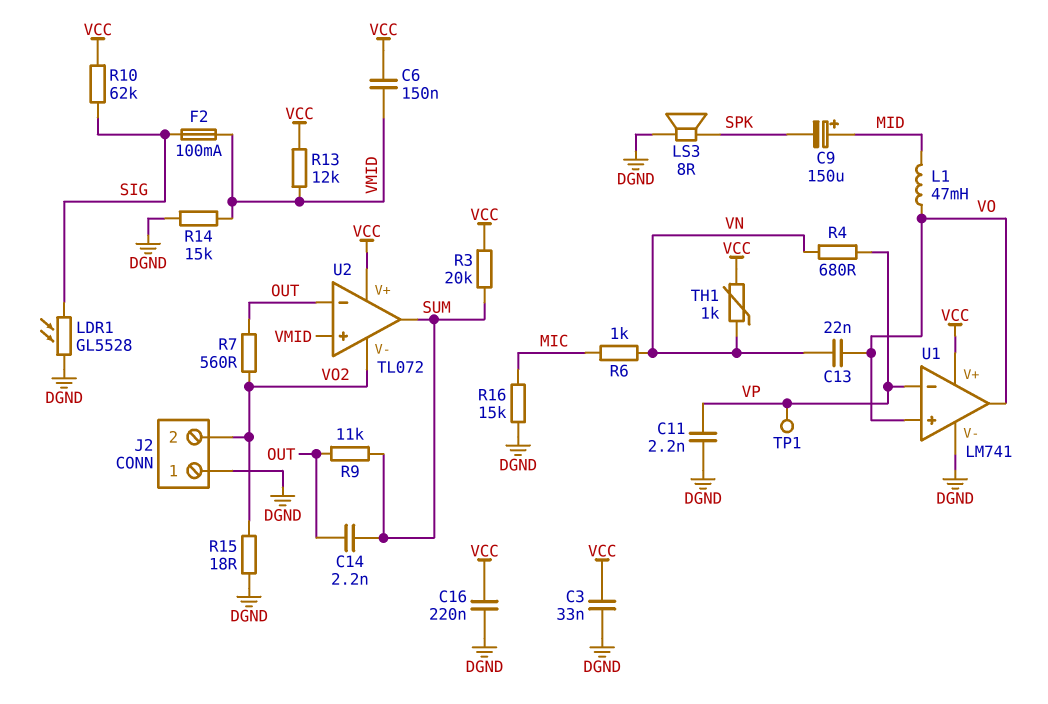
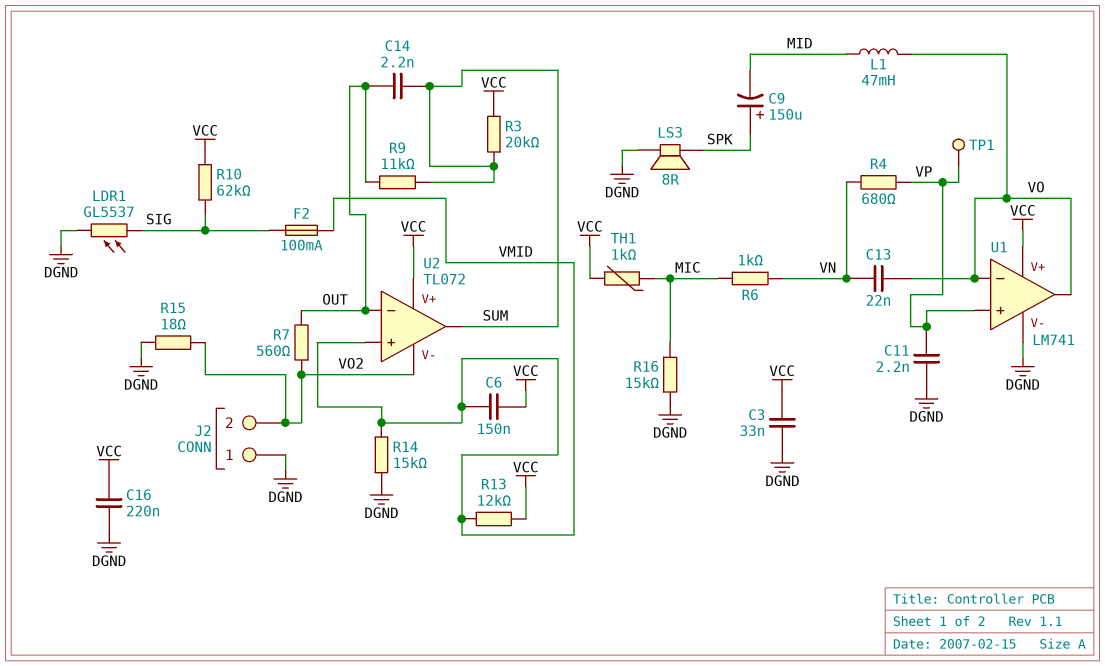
C9: 150uF (plus MID, minus SPK) -> 150uF (plus SPK, minus MID)
LDR1: GL5528 (DGND, SIG) -> GL5537 (DGND, SIG)
TH1: 1k (VCC, VN) -> 1k (MIC, VCC)
U1 pin in+: VO -> VP
U1 pin in-: VP -> VO

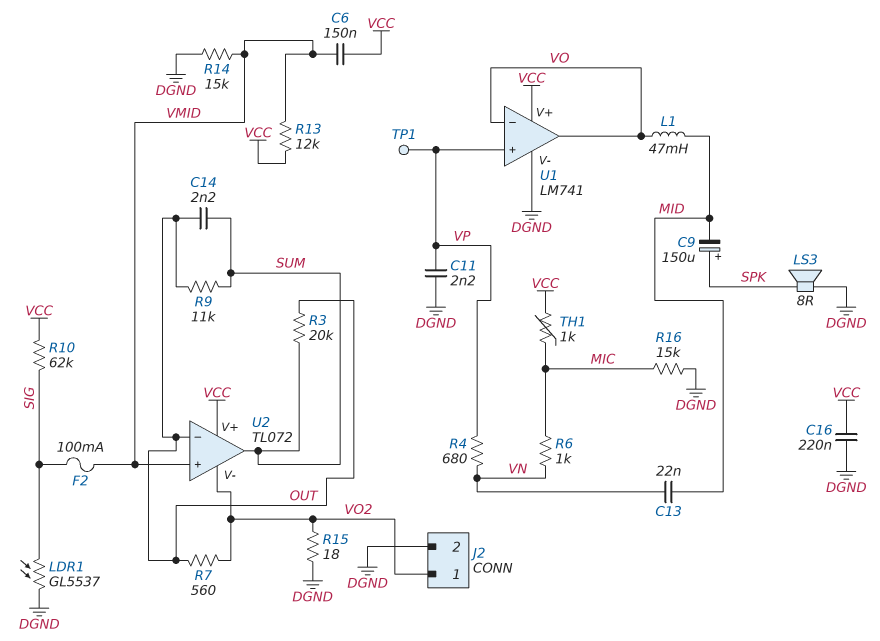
C3: 33nF (DGND, VCC) -> none
C13: 22nF (VN, VO) -> 22nF (MID, VN)
J2 pin 1: DGND -> VO2
J2 pin 2: VO2 -> DGND
R3: 20k (SUM, VCC) -> 20k (OUT, SUM)

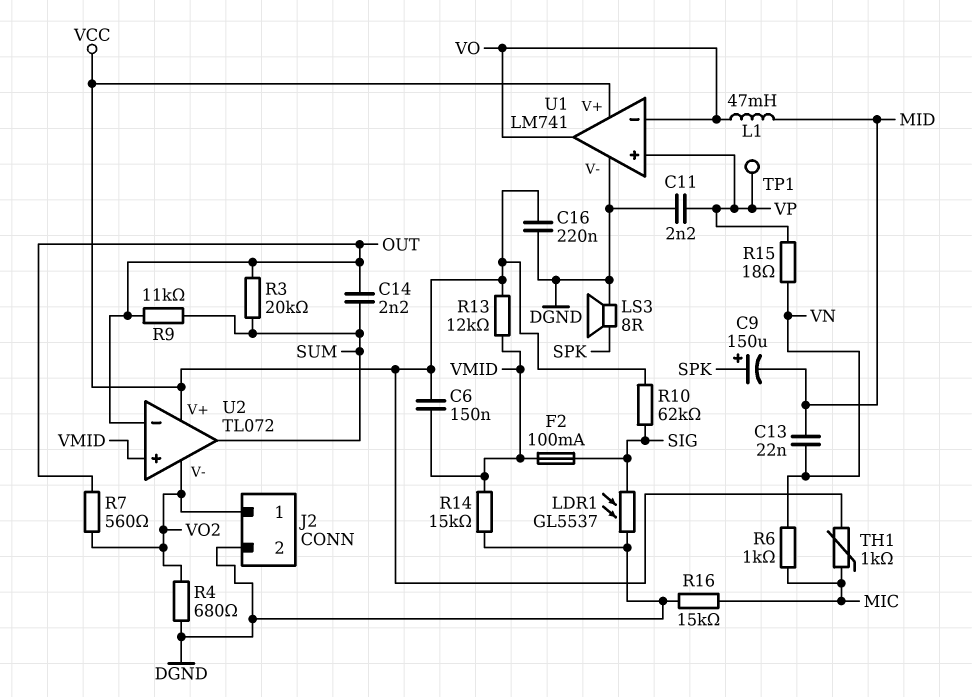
R4: 680 (VN, VP) -> 680 (DGND, VO2)
R15: 18 (DGND, VO2) -> 18 (VN, VP)

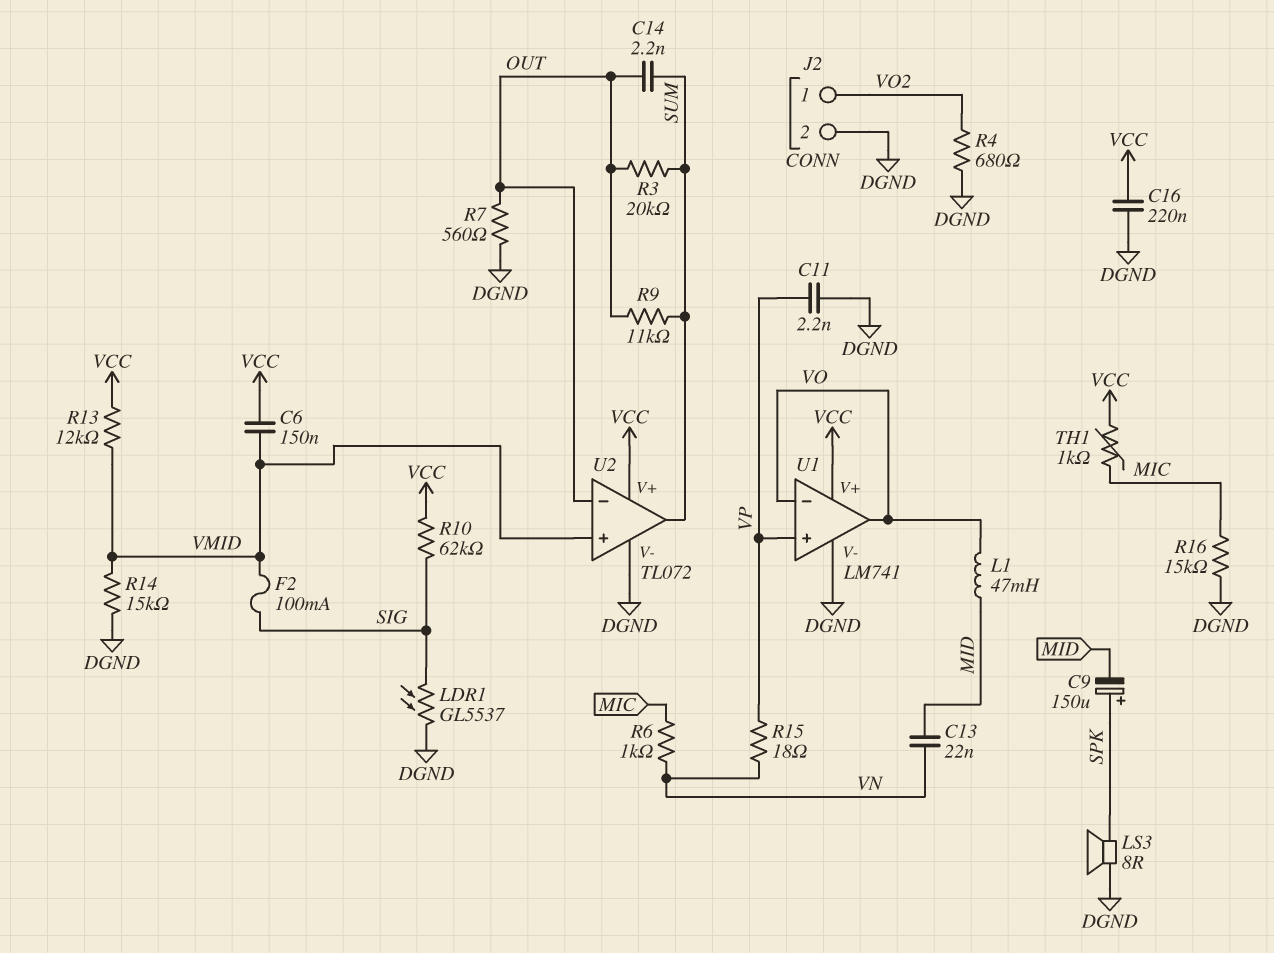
R7: 560 (OUT, VO2) -> 560 (DGND, OUT)
TP1: test point (VP) -> none
U2 pin V-: VO2 -> DGND

